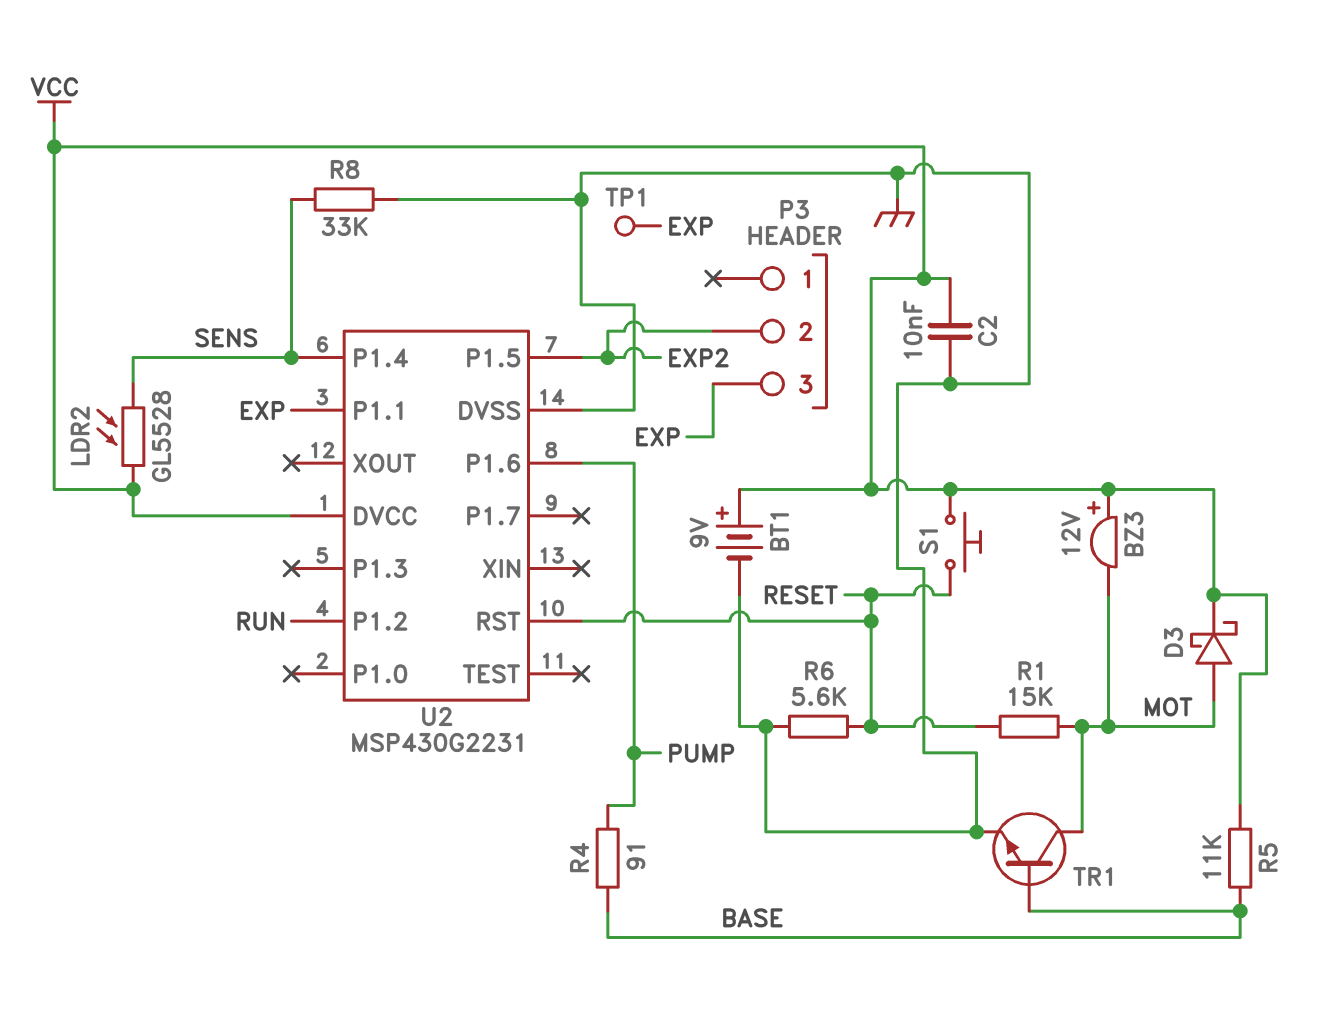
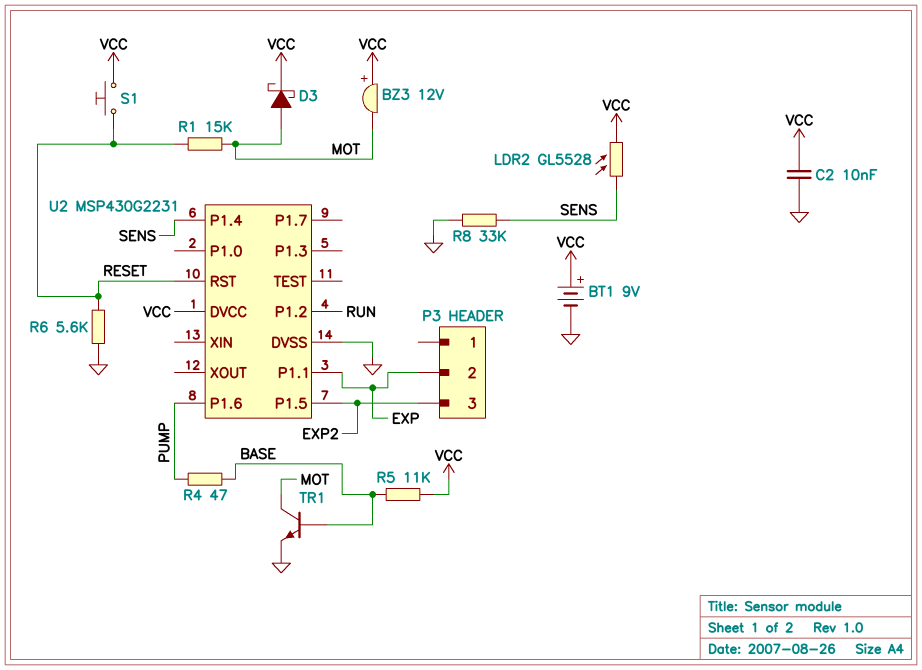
P3 pin 2: EXP2 -> EXP
P3 pin 3: EXP -> EXP2
R4: 91 (BASE, PUMP) -> 47 (BASE, PUMP)
TP1: test point (EXP) -> none

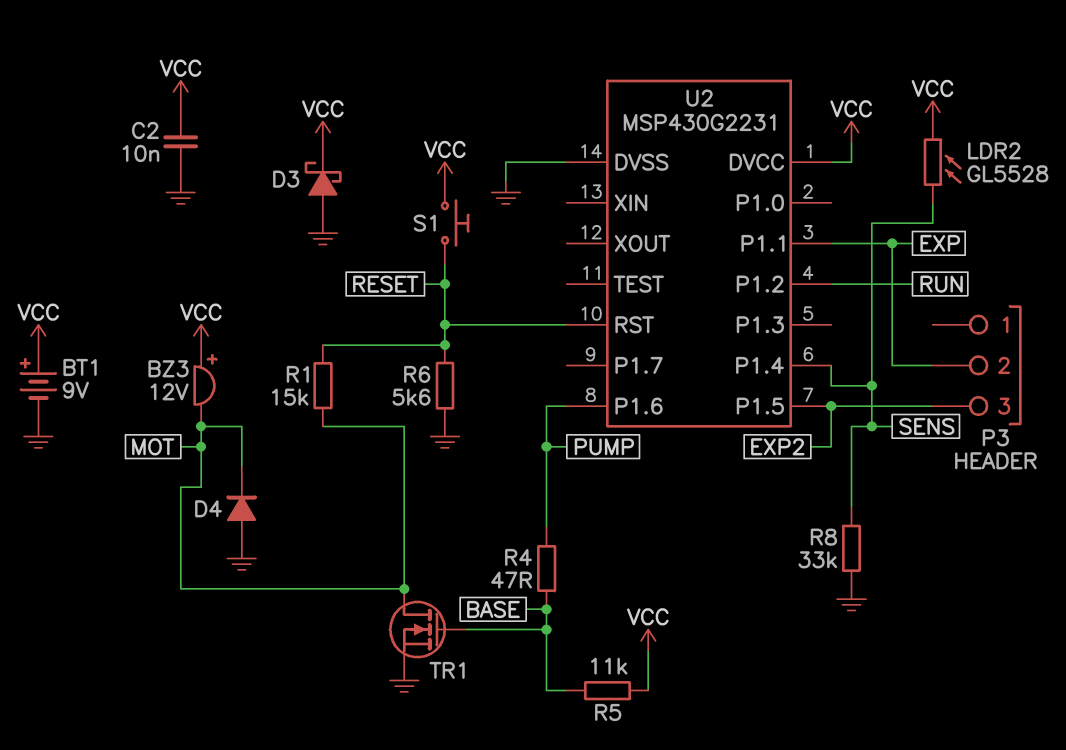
D3: schottky (A MOT, K VCC) -> schottky (A GND, K VCC)
D4: none -> diode (A GND, K MOT)
TR1: NPN (B BASE, C MOT, E GND) -> NMOS (G BASE, D MOT, S GND)

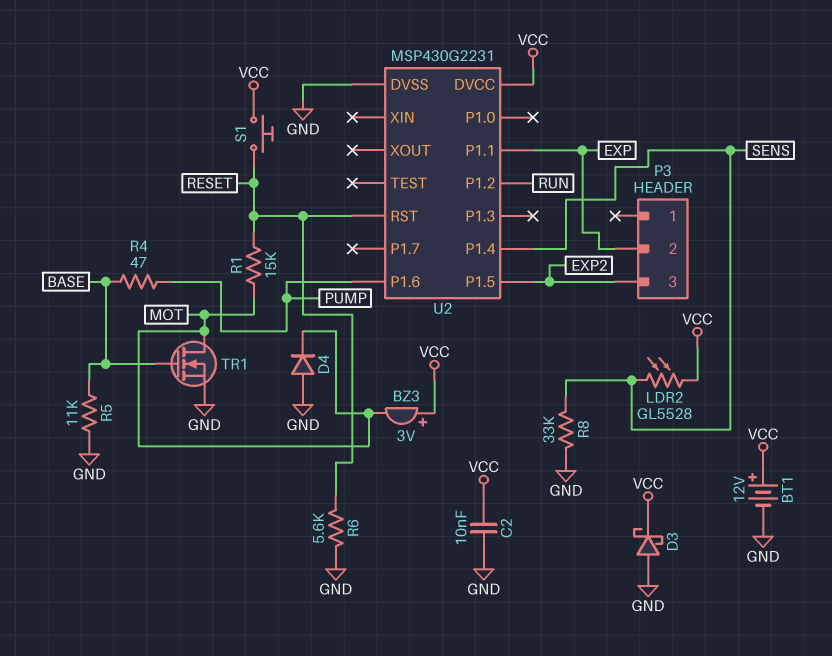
BT1: 9V (plus VCC, minus GND) -> 12V (plus VCC, minus GND)
BZ3: buzzer 12V (plus VCC, minus MOT) -> buzzer 3V (plus VCC, minus MOT)
R5: 11k (BASE, VCC) -> 11k (BASE, GND)

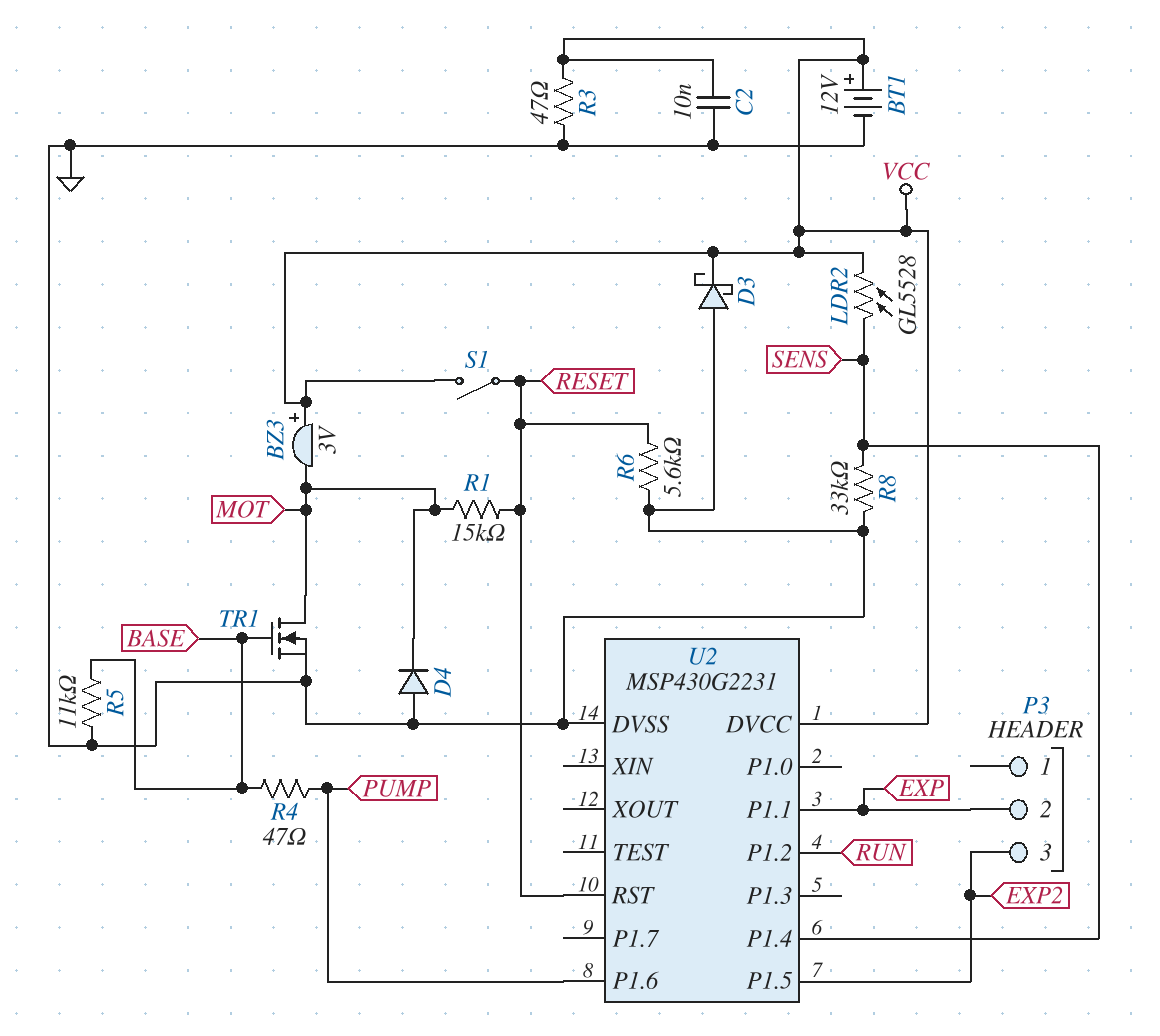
R3: none -> 47 (GND, VCC)
S1: button (RESET, VCC) -> switch (RESET, VCC)

